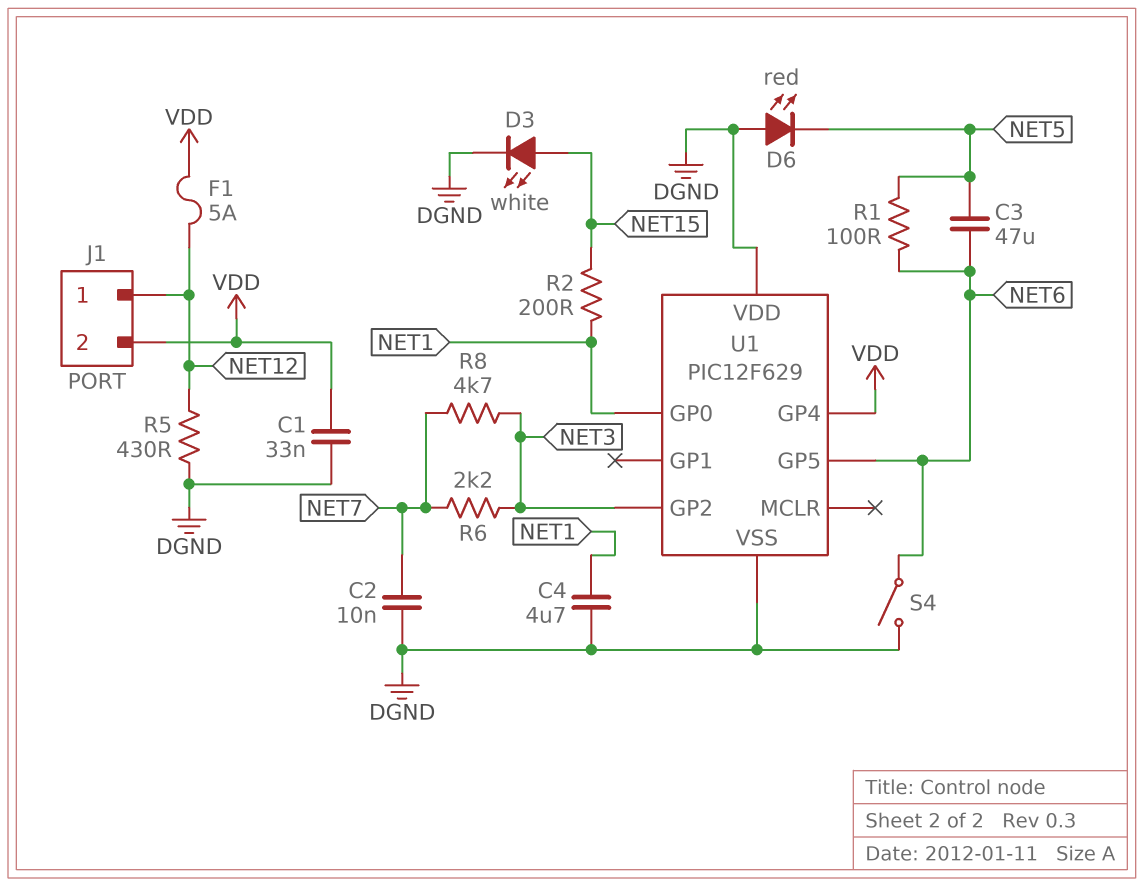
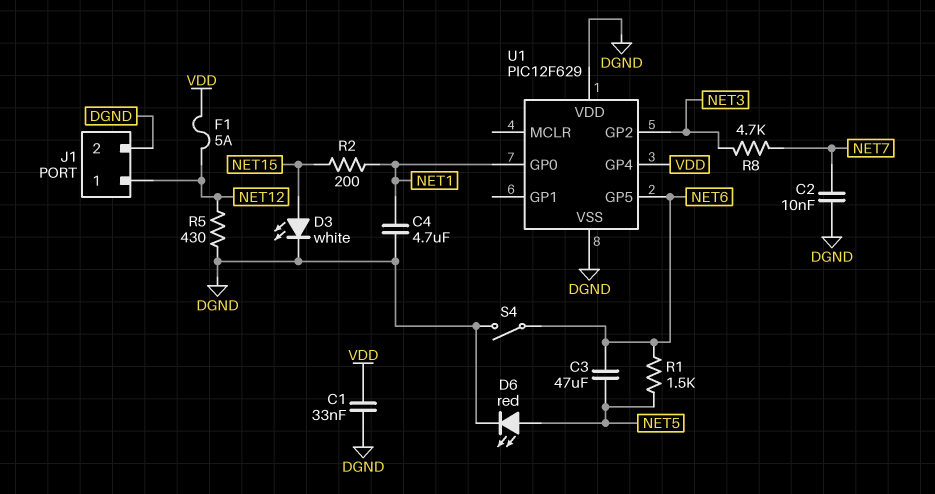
D6: LED red (A DGND, K NET5) -> LED red (A NET5, K DGND)
J1 pin 2: VDD -> DGND
R1: 100 (NET5, NET6) -> 1.5k (NET5, NET6)
R6: 2.2k (NET3, NET7) -> none

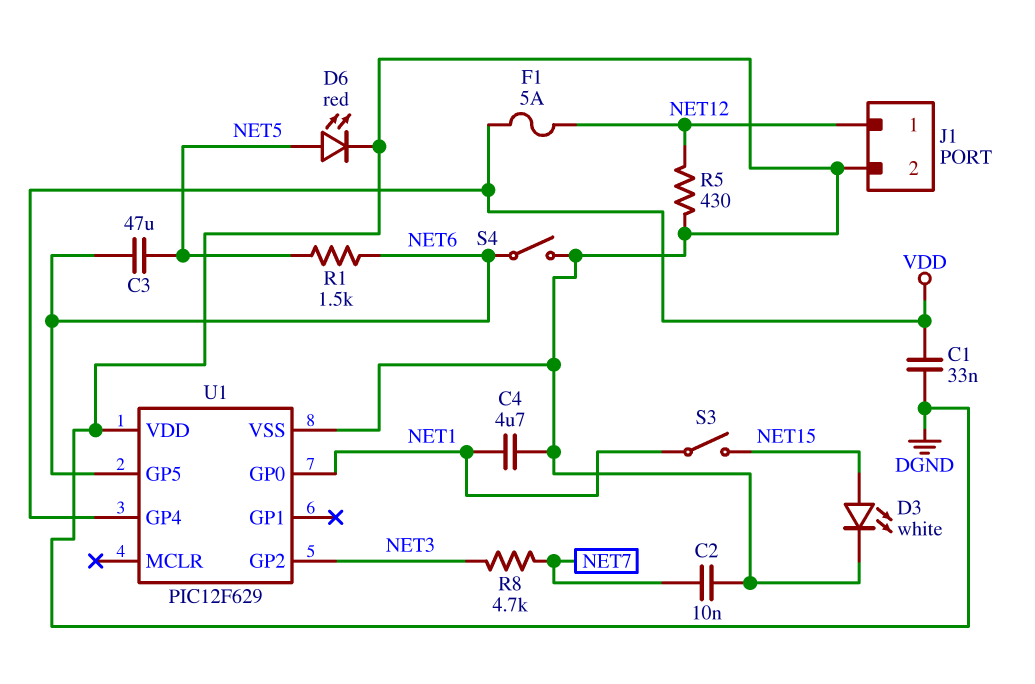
R2: 200 (NET1, NET15) -> none
S3: none -> switch (NET1, NET15)

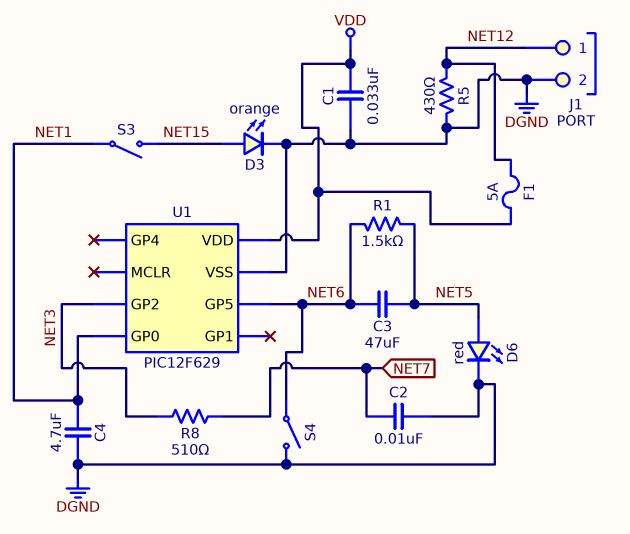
D3: LED white (A NET15, K DGND) -> LED orange (A NET15, K DGND)
R8: 4.7k (NET3, NET7) -> 510 (NET3, NET7)
U1 pin GP4: VDD -> none
U1 pin VDD: DGND -> VDD

